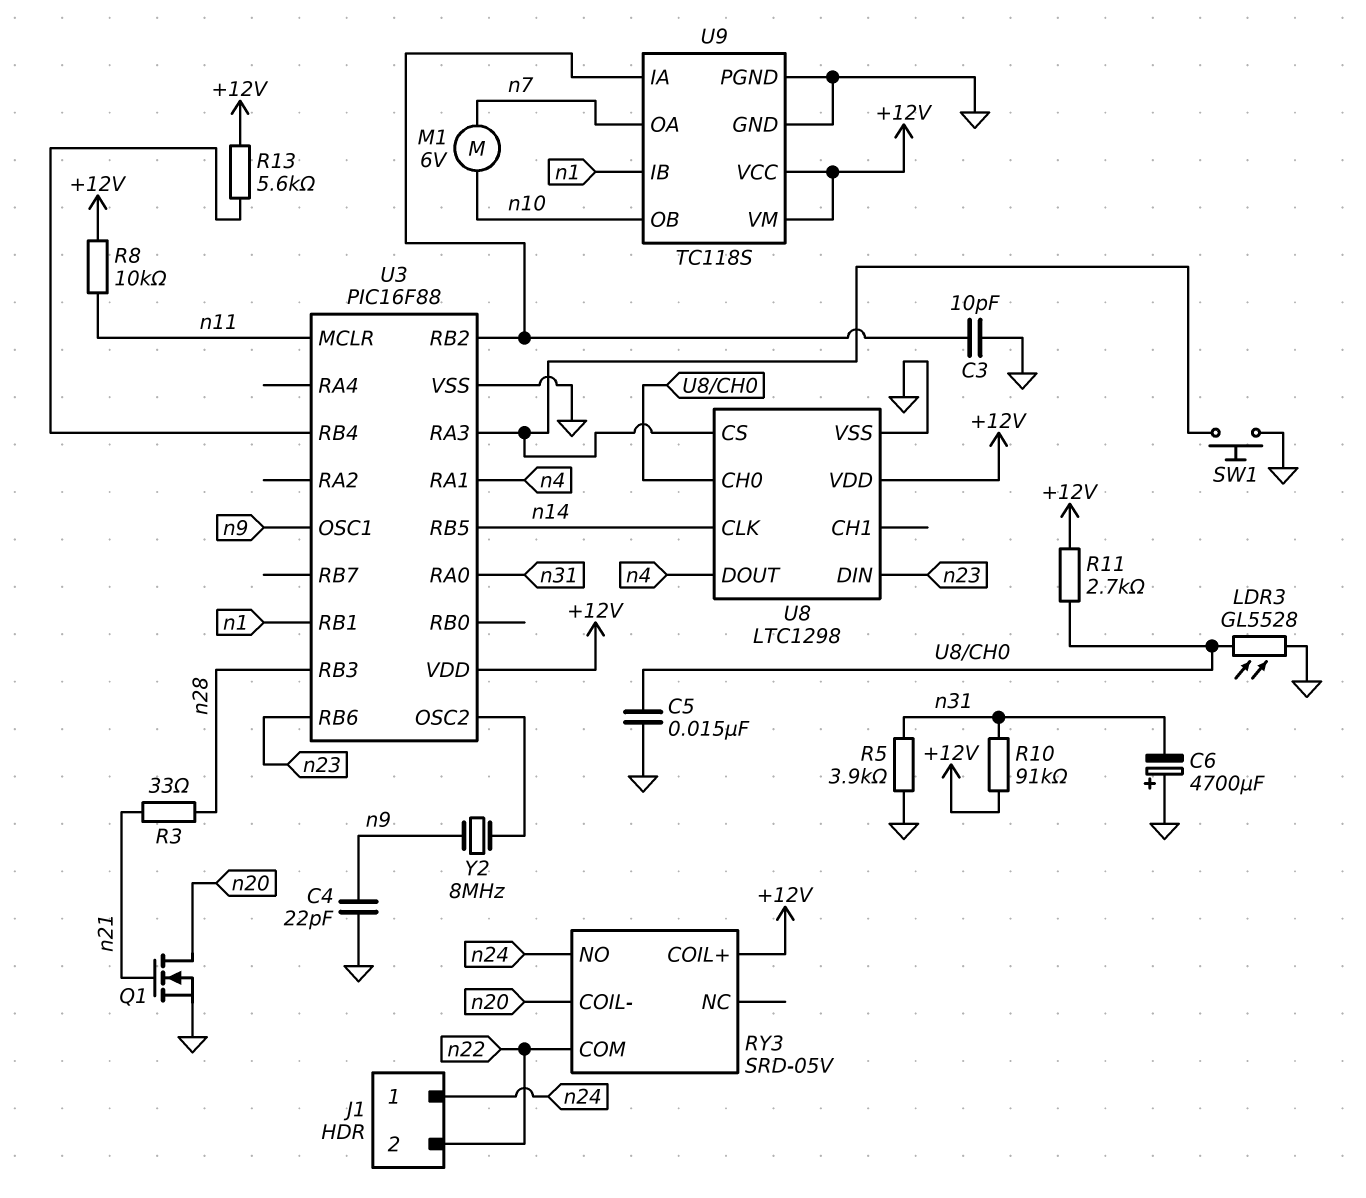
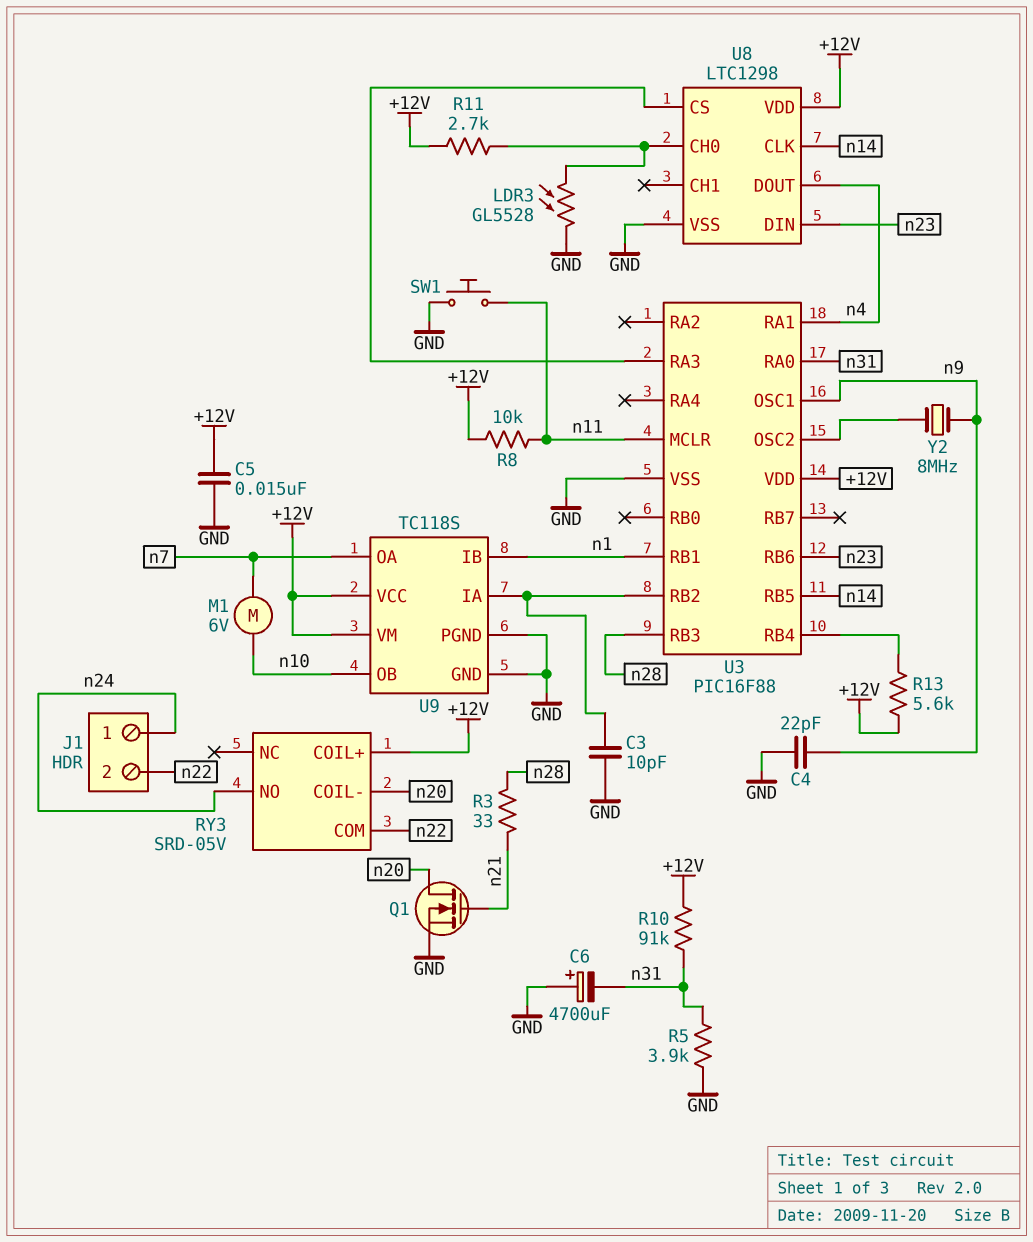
C5: 15nF (GND, U8/CH0) -> 15nF (+12V, GND)
SW1: button (GND, U3/RA3) -> button (GND, n11)

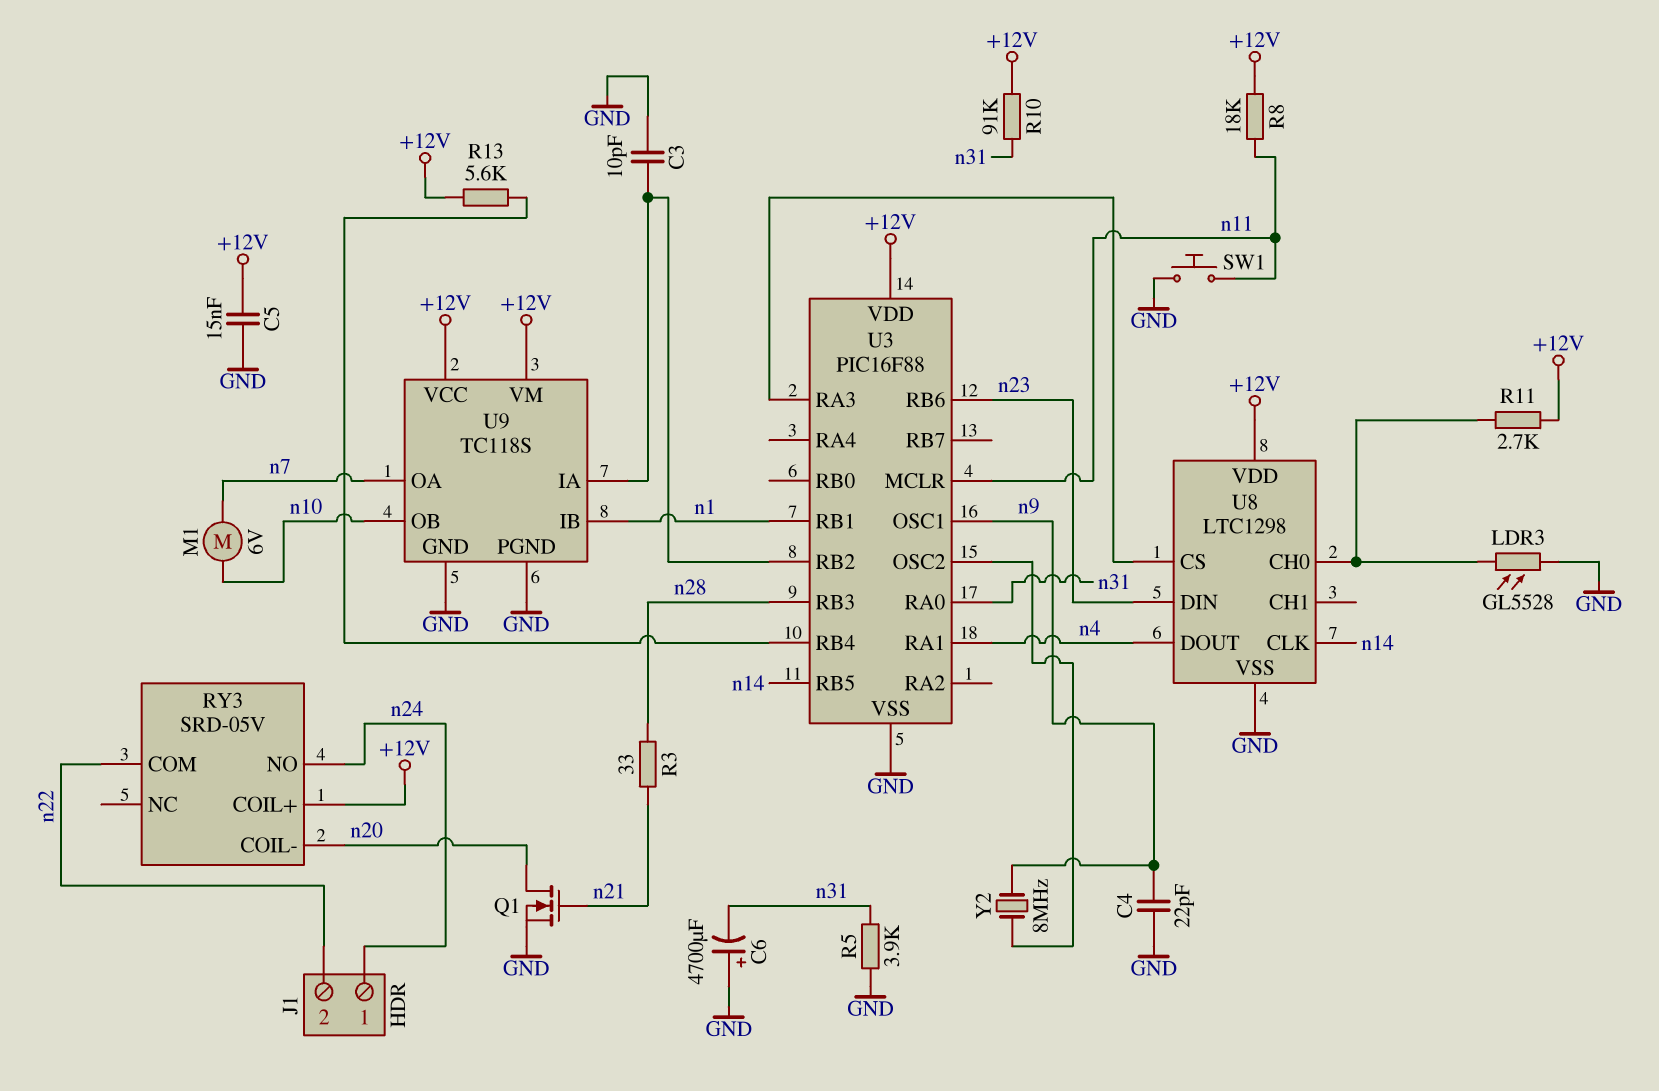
R8: 10k (+12V, n11) -> 18k (+12V, n11)

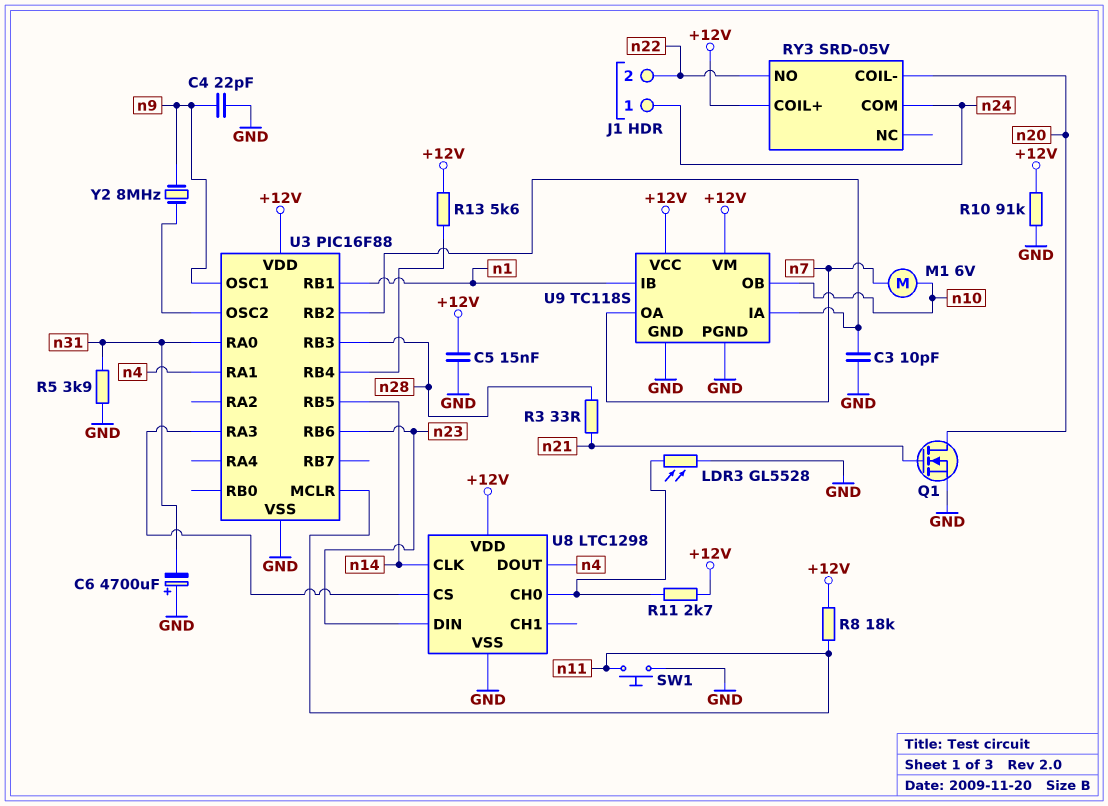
R10: 91k (+12V, n31) -> 91k (+12V, GND)
RY3 pin COM: n22 -> n24
RY3 pin NO: n24 -> n22

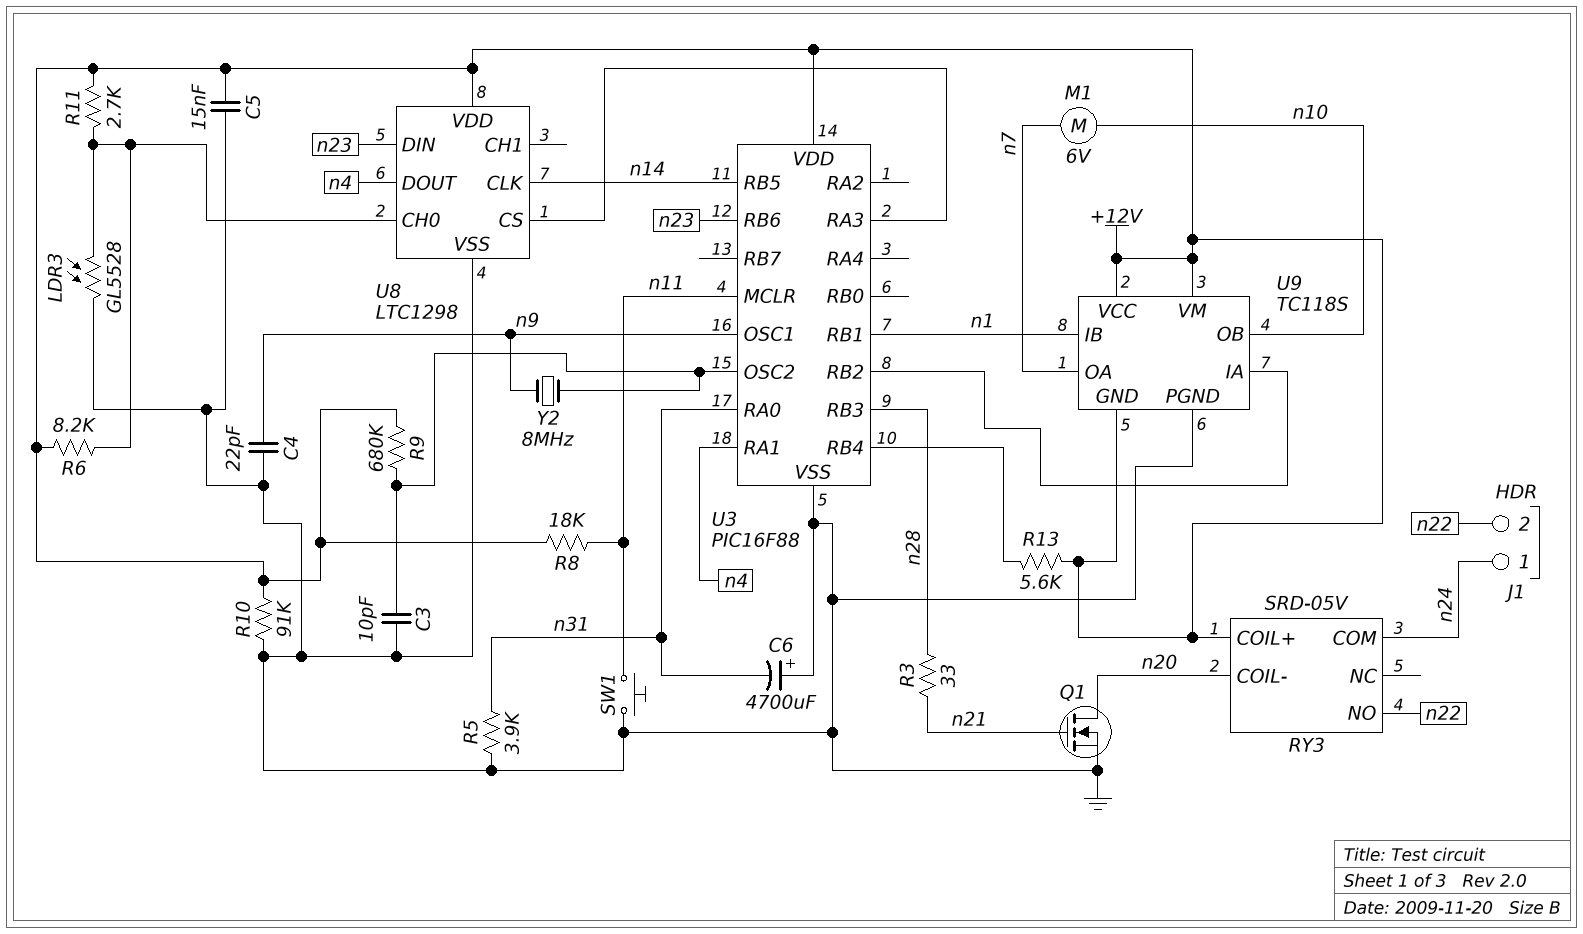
C3: 10pF (GND, U3/RB2) -> 10pF (GND, U3/OSC2)
R6: none -> 8.2k (+12V, U8/CH0)
R9: none -> 680k (+12V, U3/OSC2)
U9 pin GND: GND -> +12V

